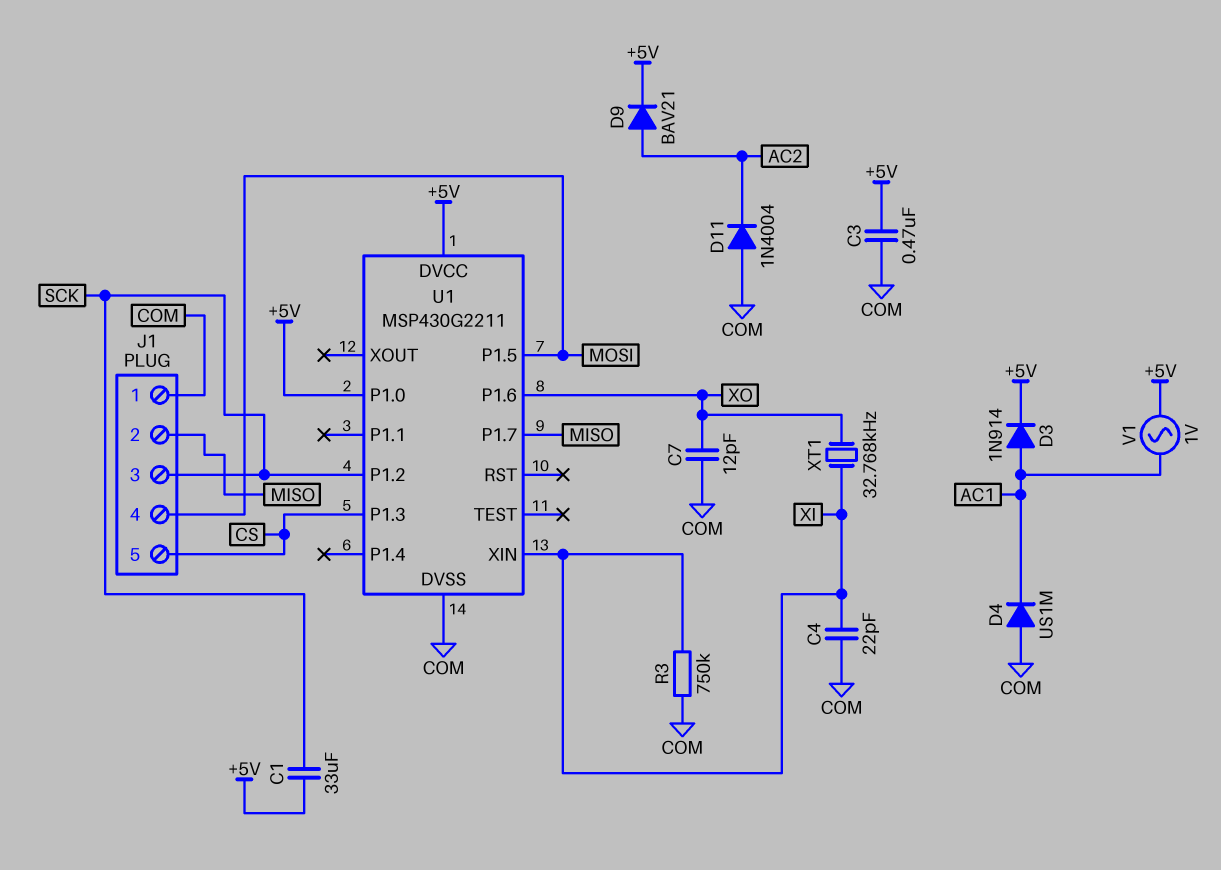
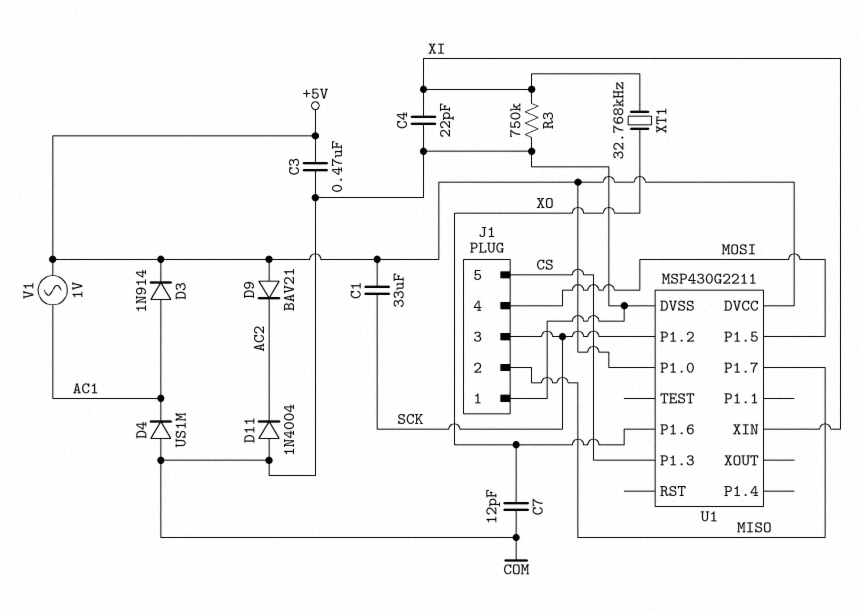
D9: diode BAV21 (A AC2, K +5V) -> diode BAV21 (A +5V, K AC2)

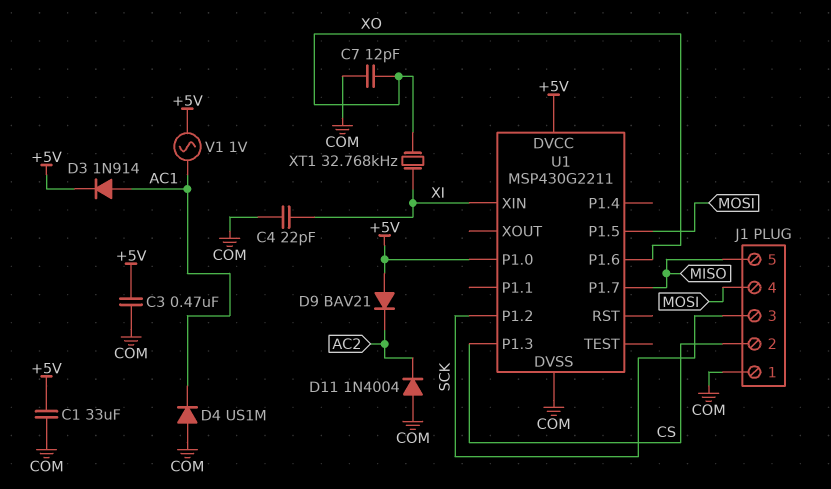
C1: 33uF (+5V, SCK) -> 33uF (+5V, COM)
J1 pin 2: MISO -> CS
J1 pin 5: CS -> MISO
R3: 750k (COM, XI) -> none

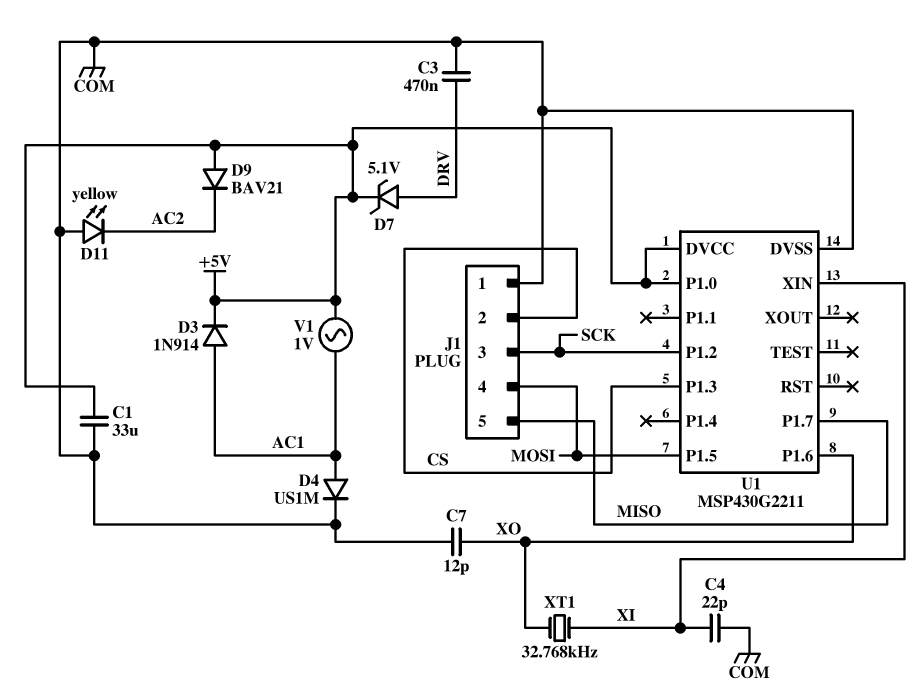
C3: 470nF (+5V, COM) -> 470nF (COM, DRV)
D4: diode US1M (A COM, K AC1) -> diode US1M (A AC1, K COM)
D7: none -> zener 5.1V (A DRV, K +5V)
D11: diode 1N4004 (A COM, K AC2) -> LED yellow (A COM, K AC2)

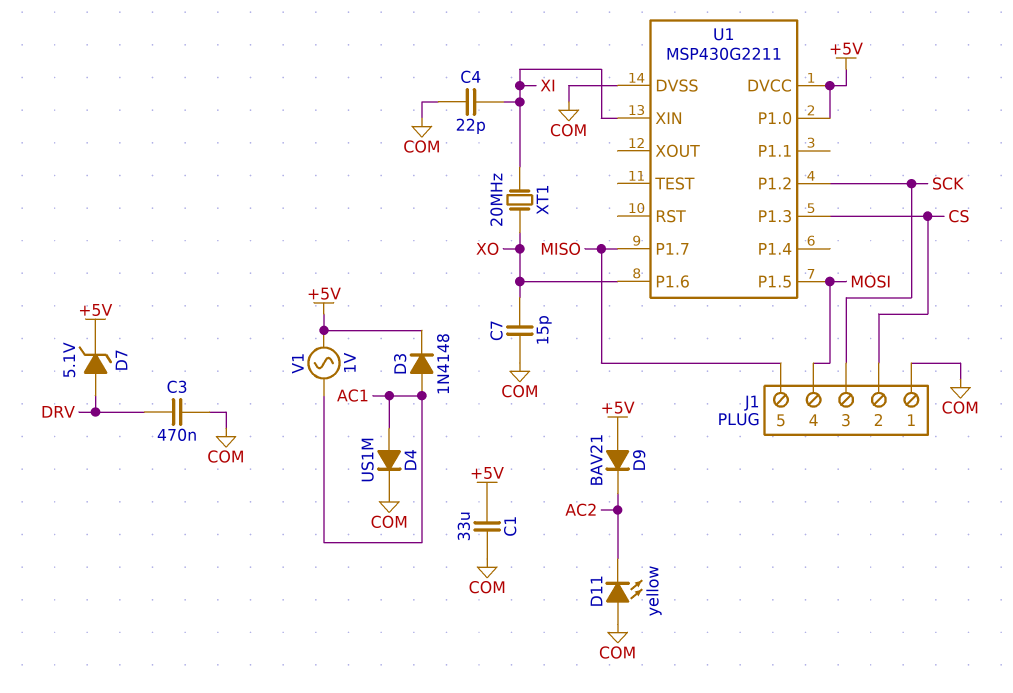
C7: 12pF (COM, XO) -> 15pF (COM, XO)
D3: diode 1N914 (A AC1, K +5V) -> diode 1N4148 (A AC1, K +5V)
XT1: 32.768kHz (XI, XO) -> 20MHz (XI, XO)

